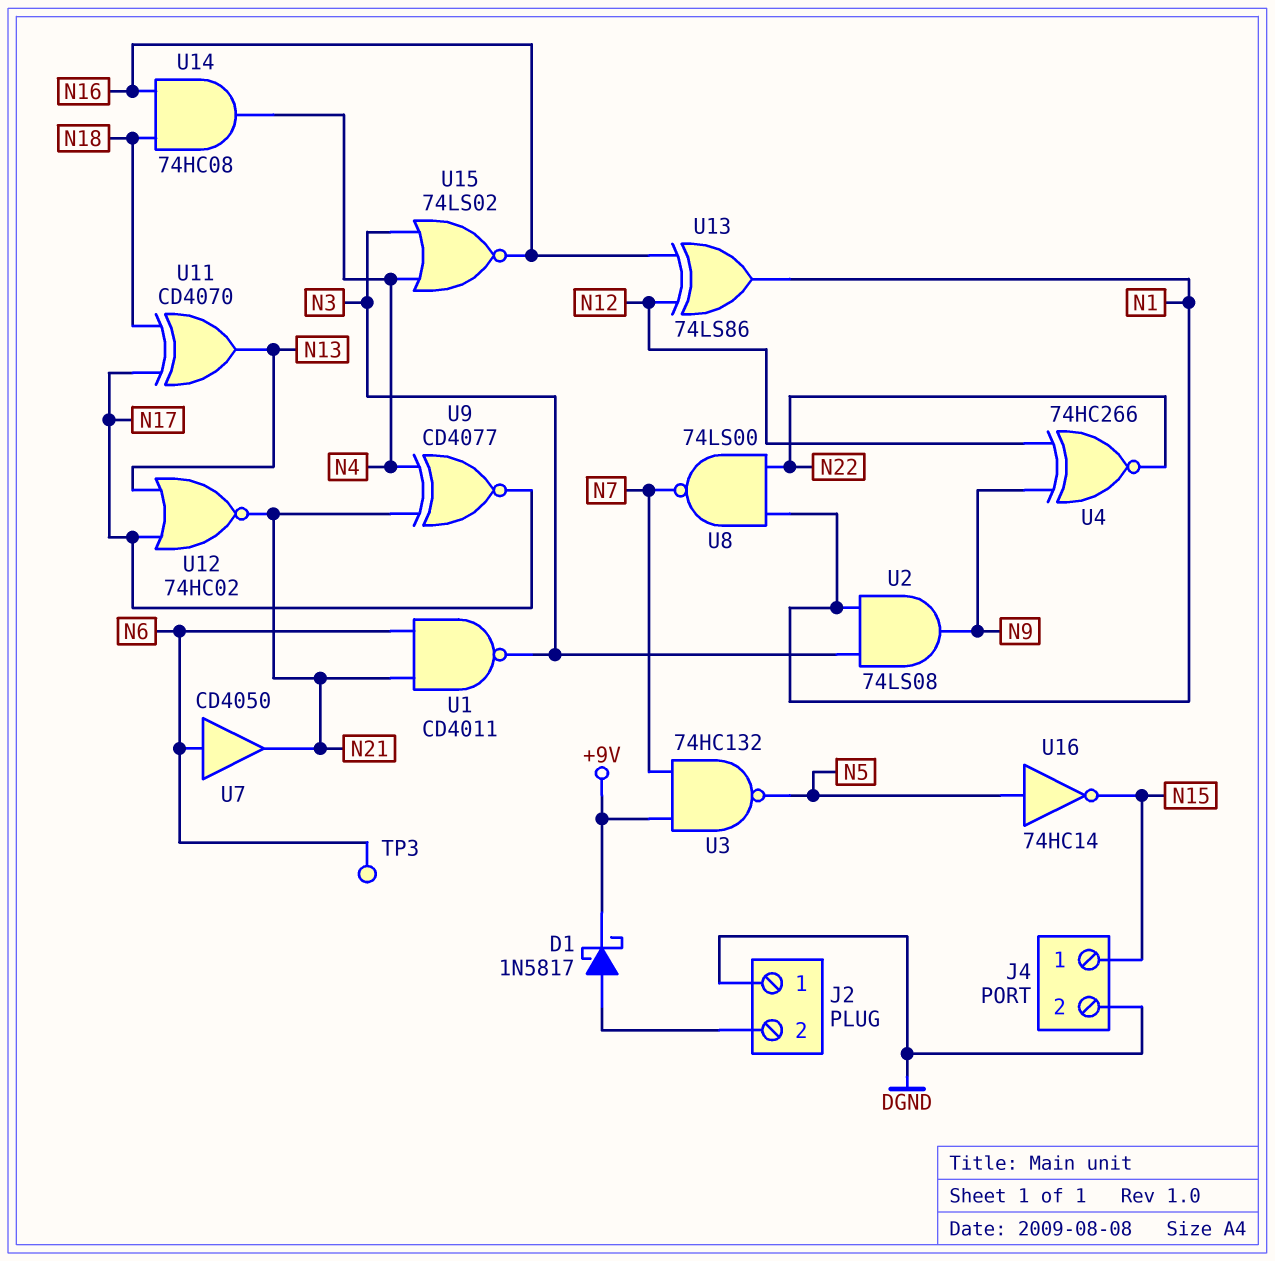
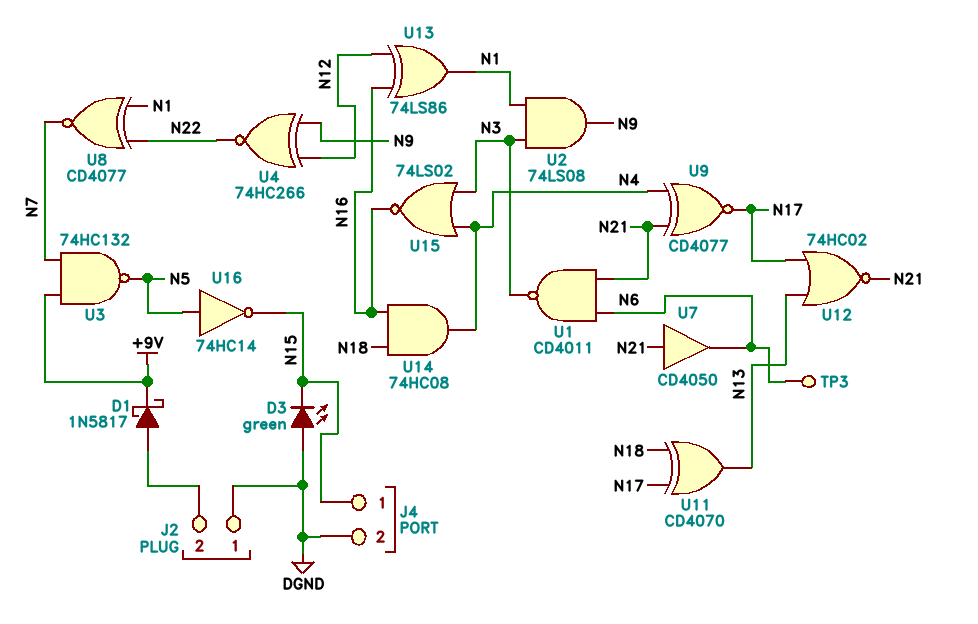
D3: none -> LED green (A DGND, K N15)
U7: buffer CD4050 (in N6, out N21) -> buffer CD4050 (in N21, out N6)
U8: NAND 74LS00 (in N1, in N22, out N7) -> XNOR CD4077 (in N1, in N22, out N7)

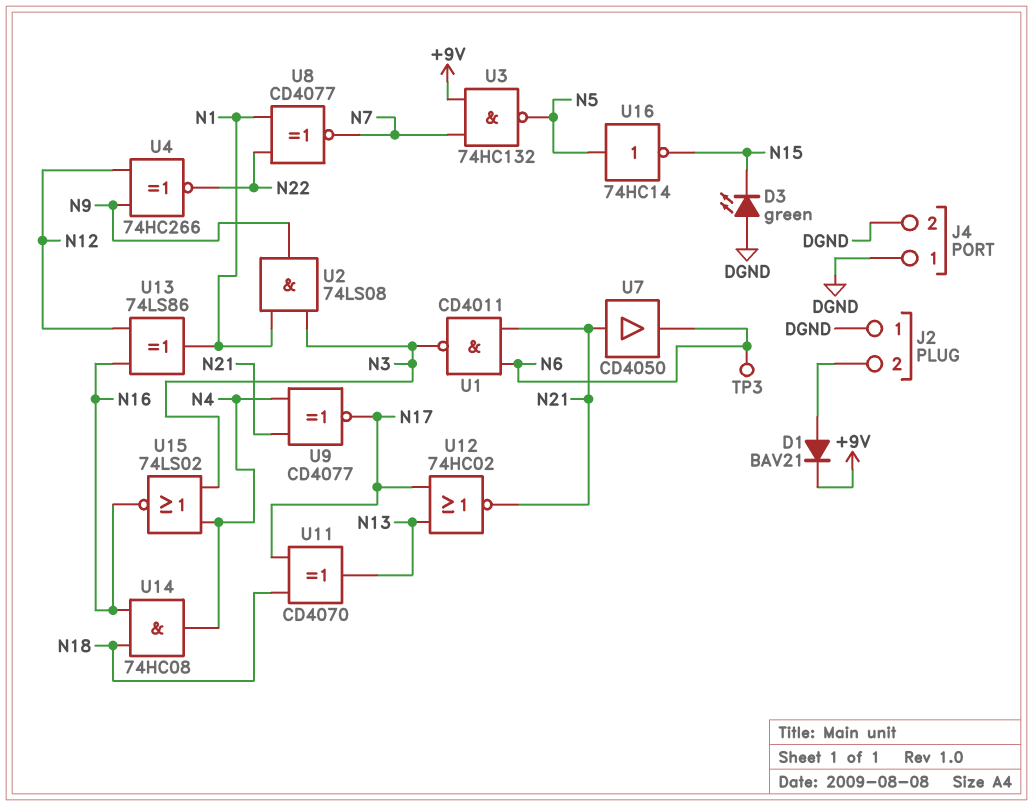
D1: schottky 1N5817 (A J2/2, K +9V) -> diode BAV21 (A J2/2, K +9V)
J4 pin 1: N15 -> DGND

